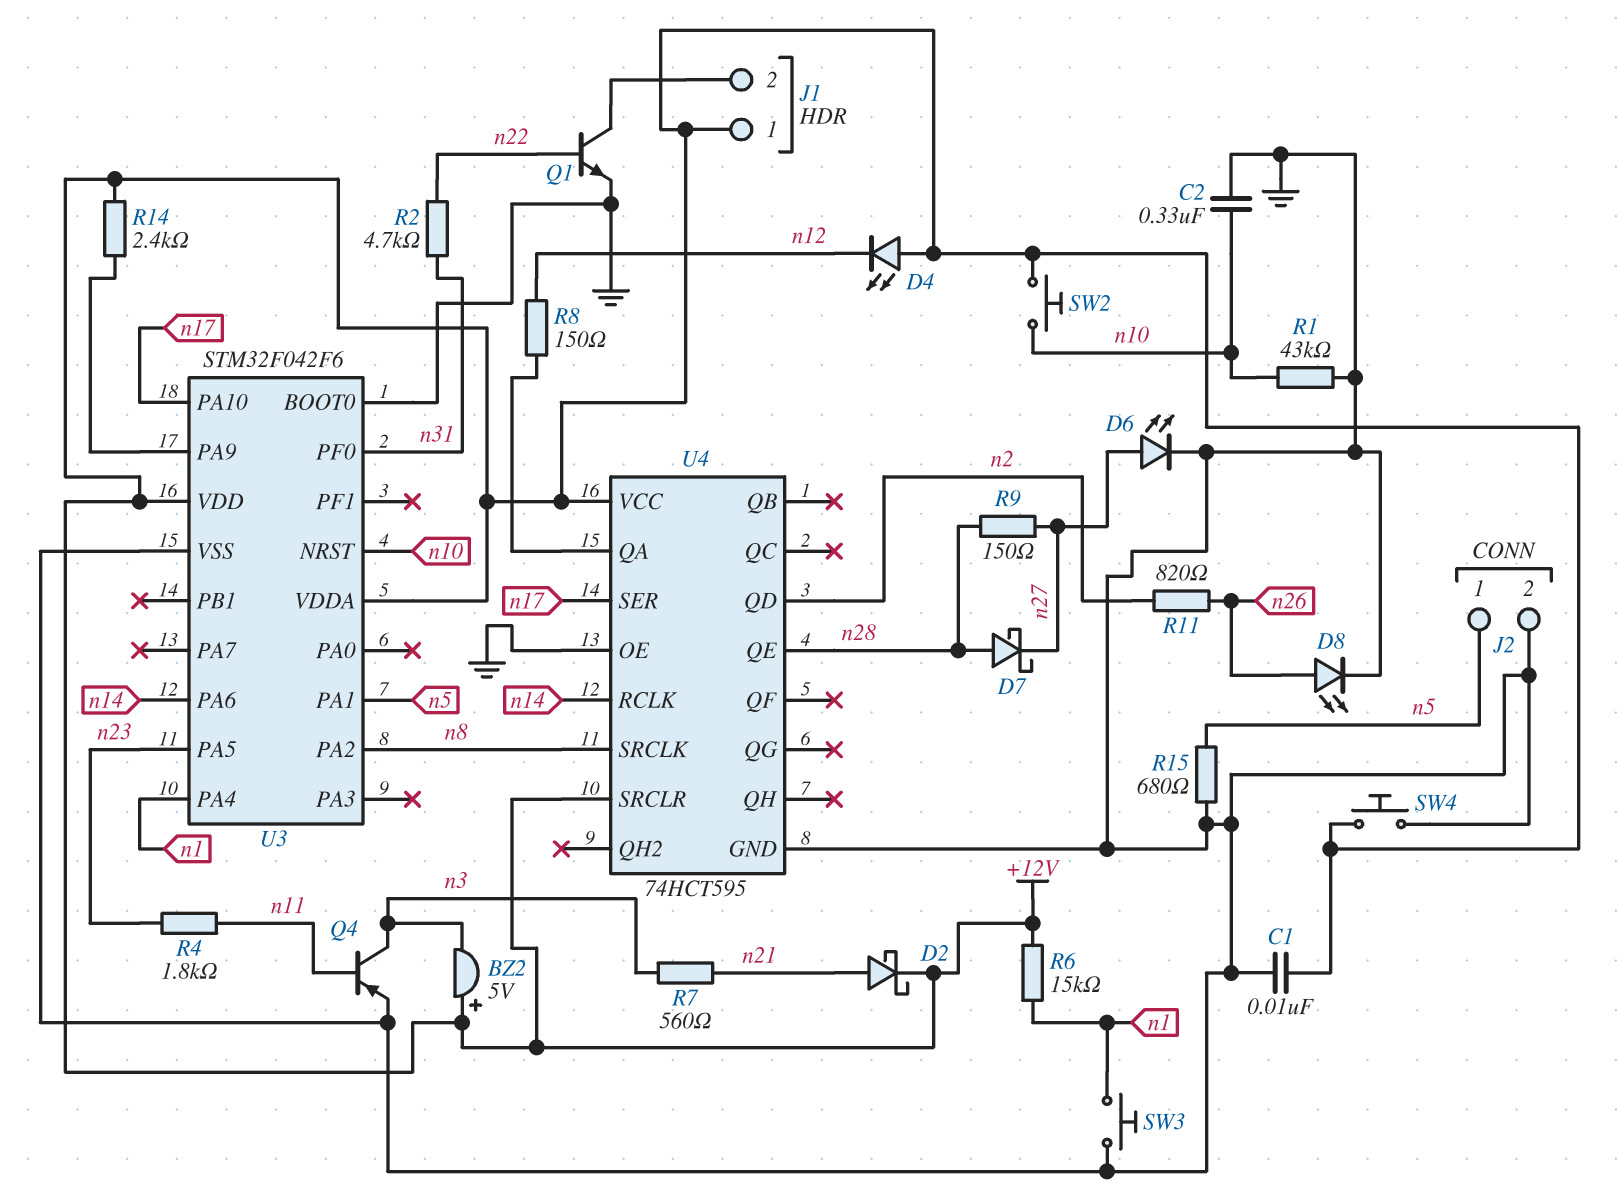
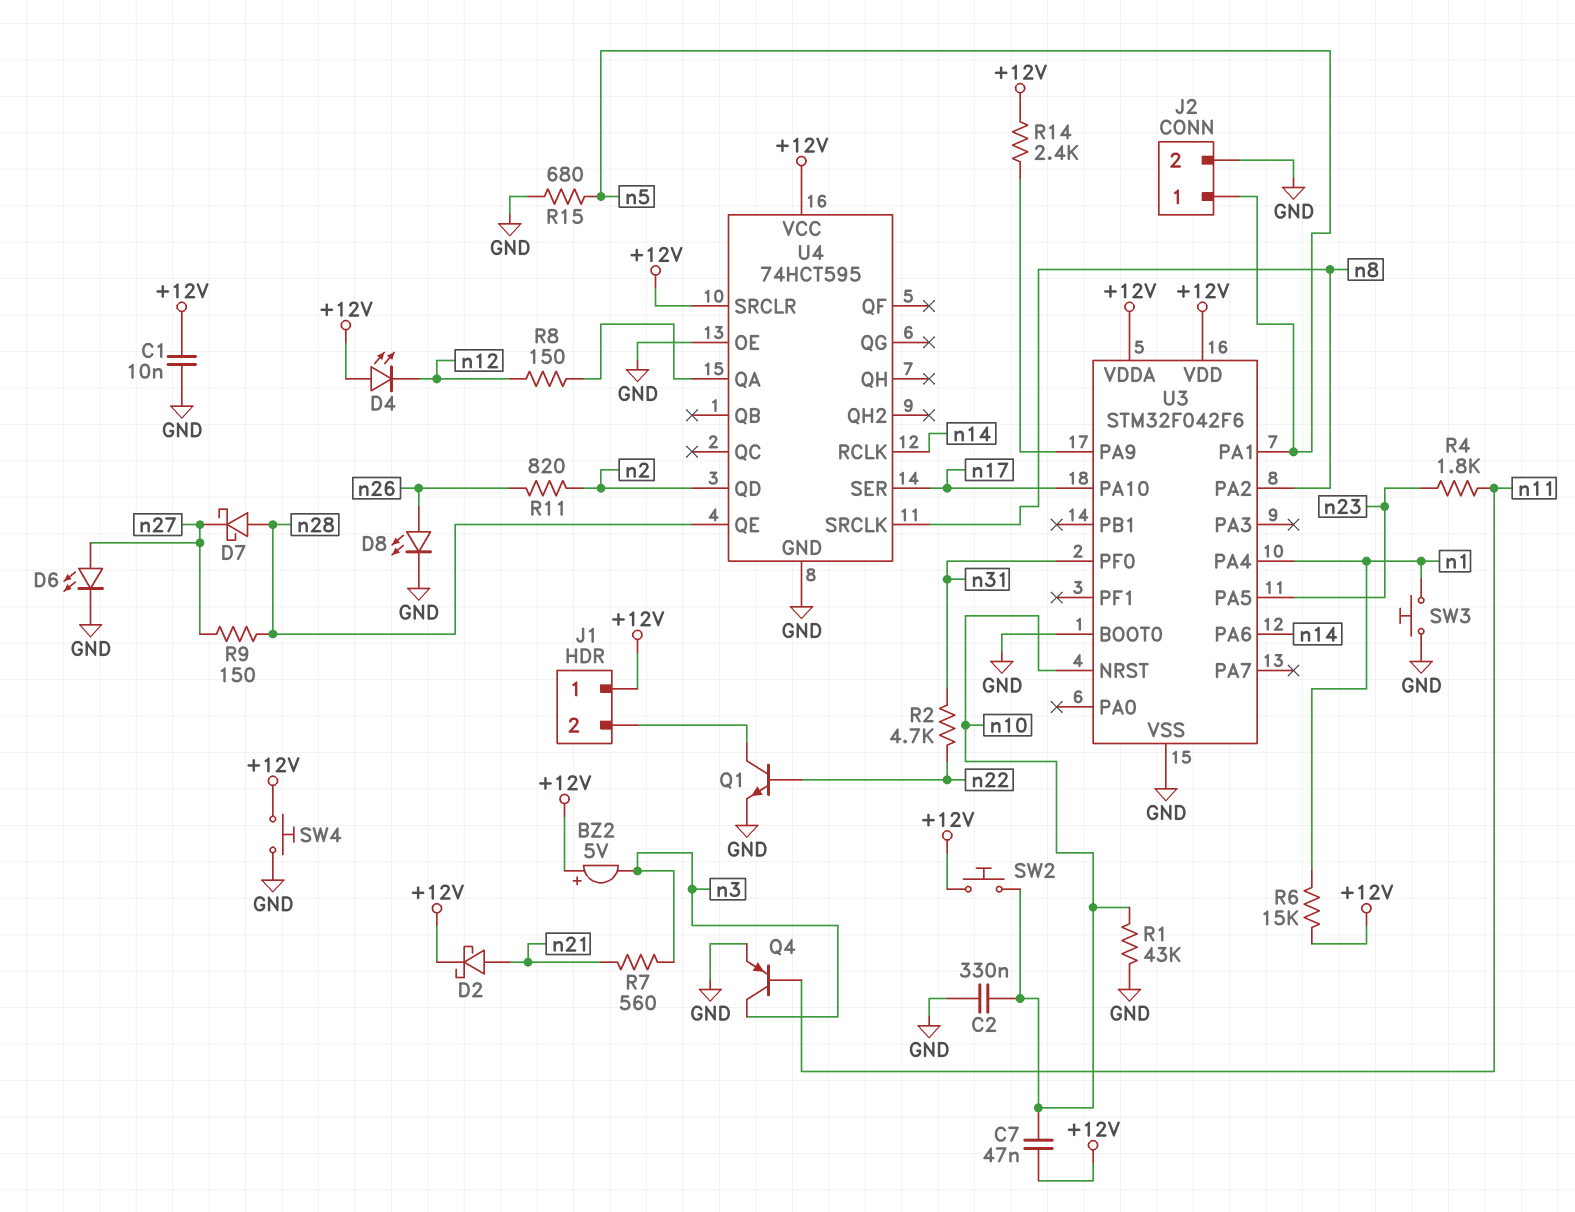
C7: none -> 47nF (+12V, n10)

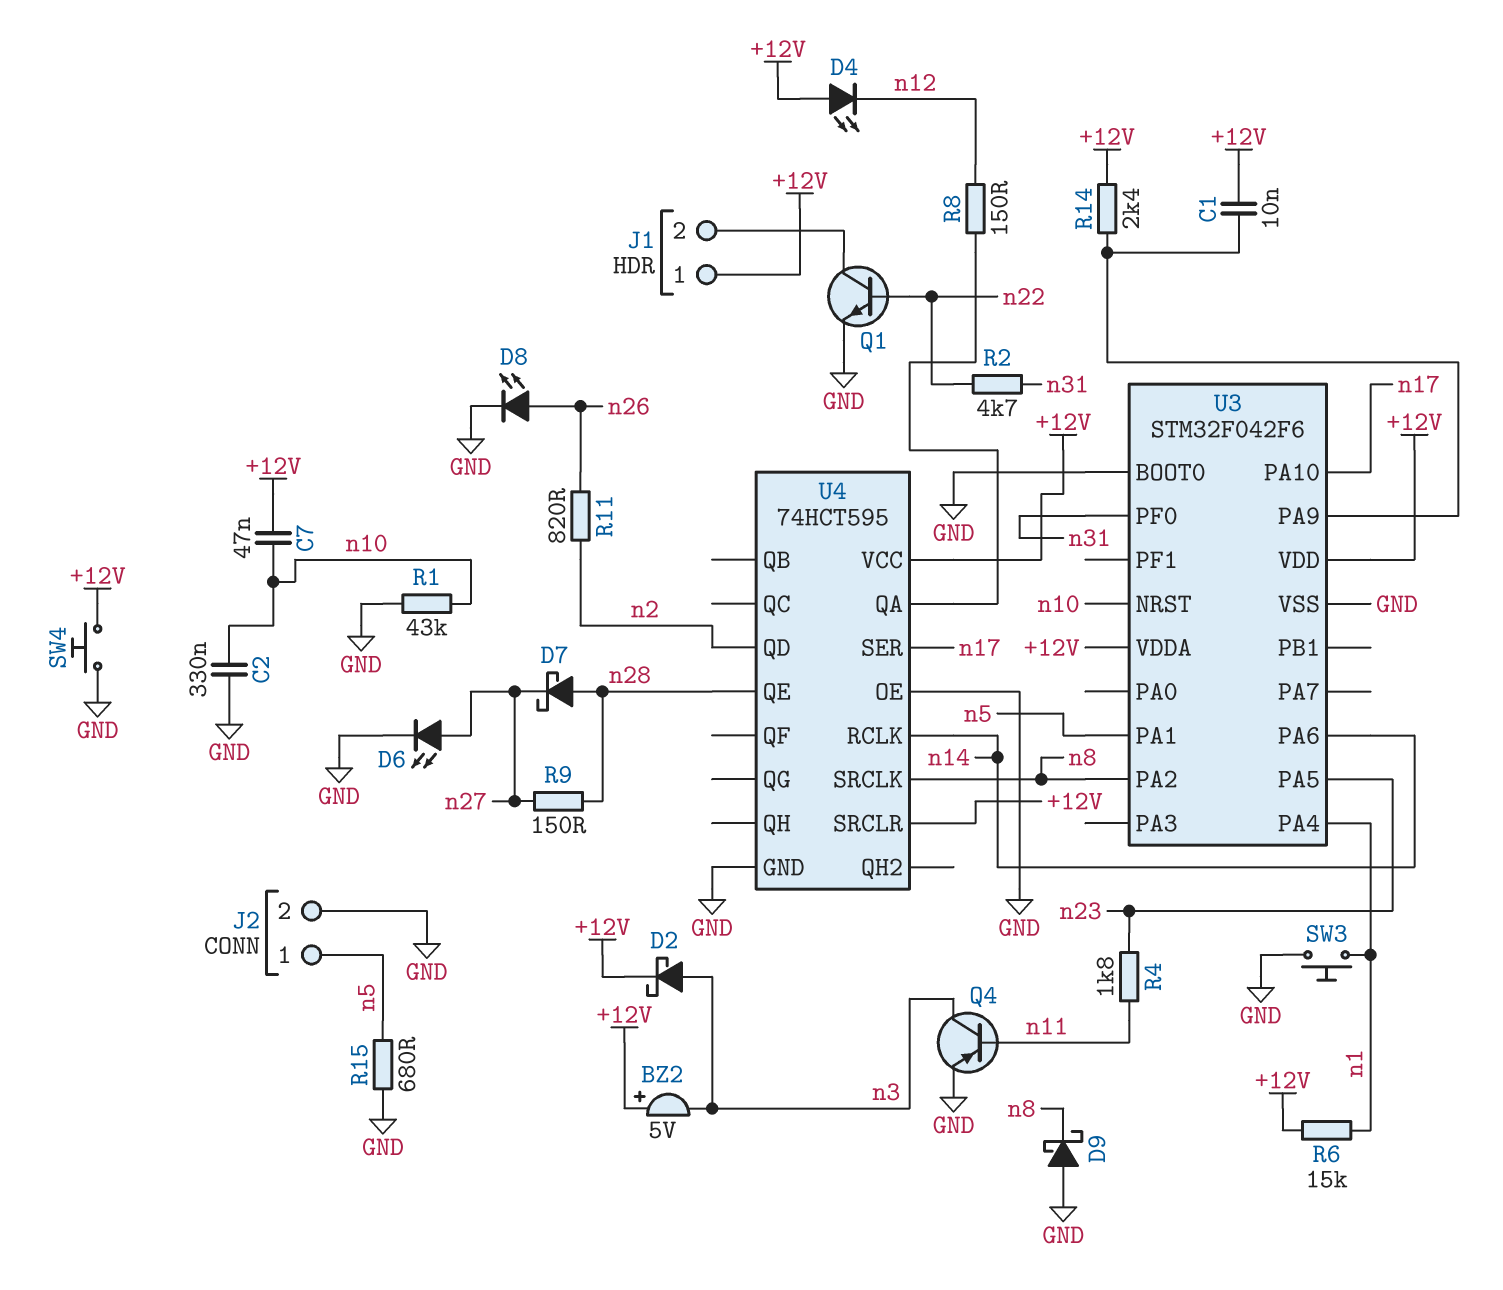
C1: 10nF (+12V, GND) -> 10nF (+12V, U3/PA9)
D2: schottky (A n21, K +12V) -> schottky (A n3, K +12V)
D9: none -> schottky (A GND, K n8)
R7: 560 (n3, n21) -> none
SW2: button (+12V, n10) -> none

